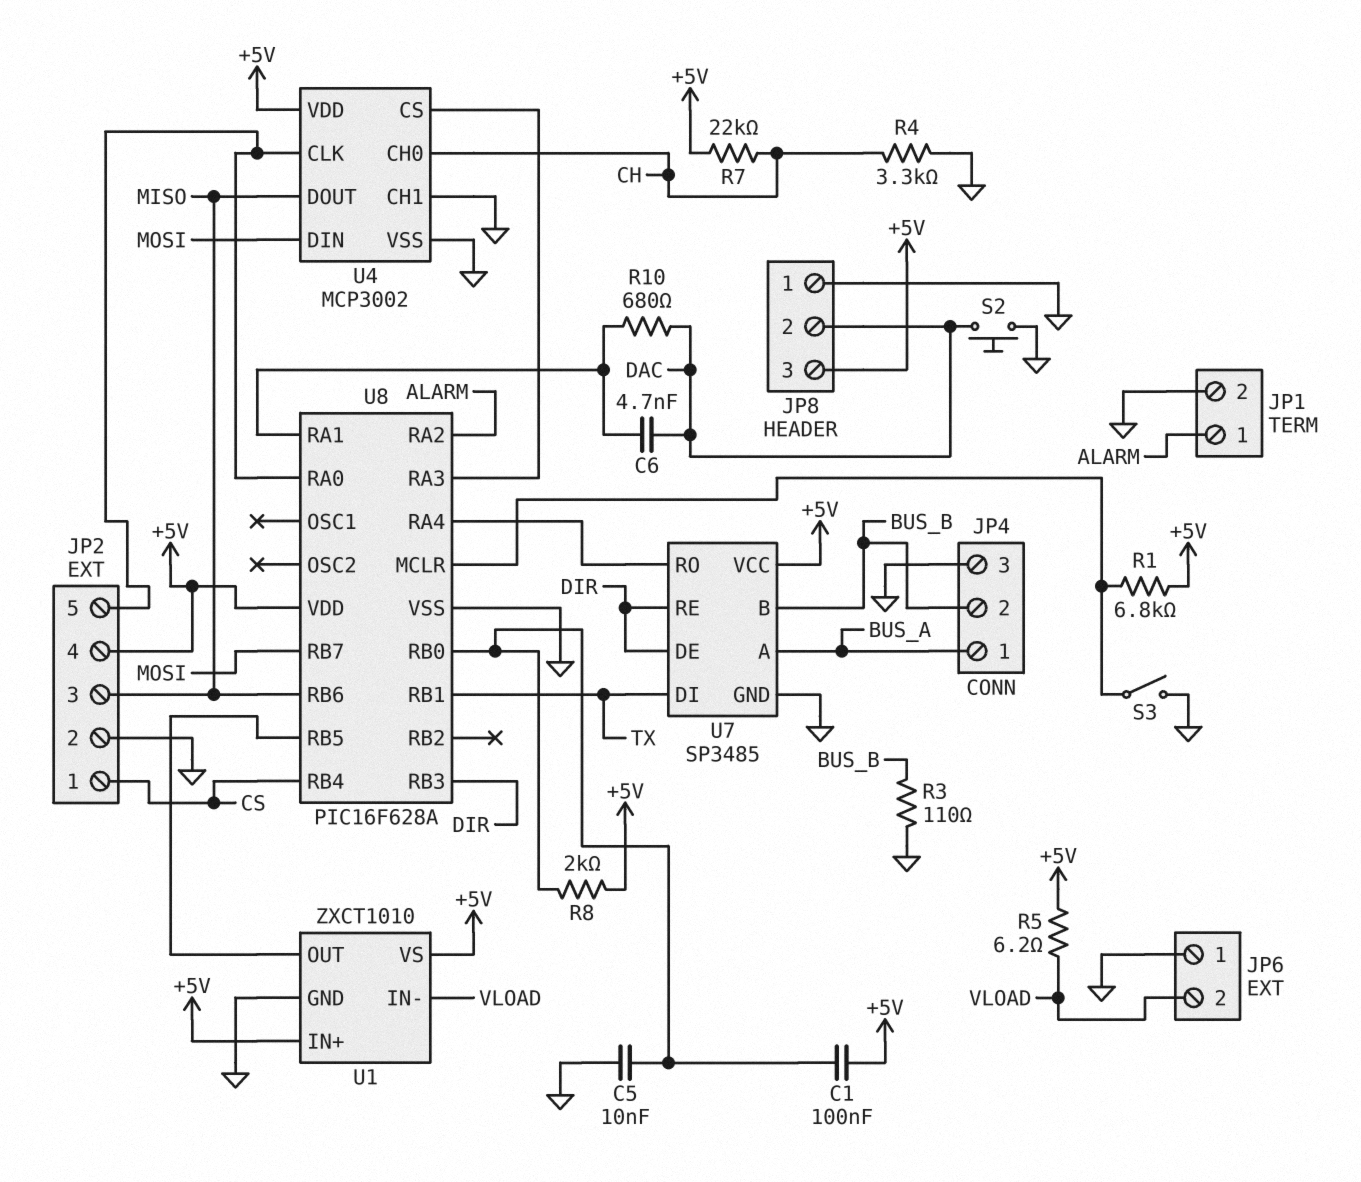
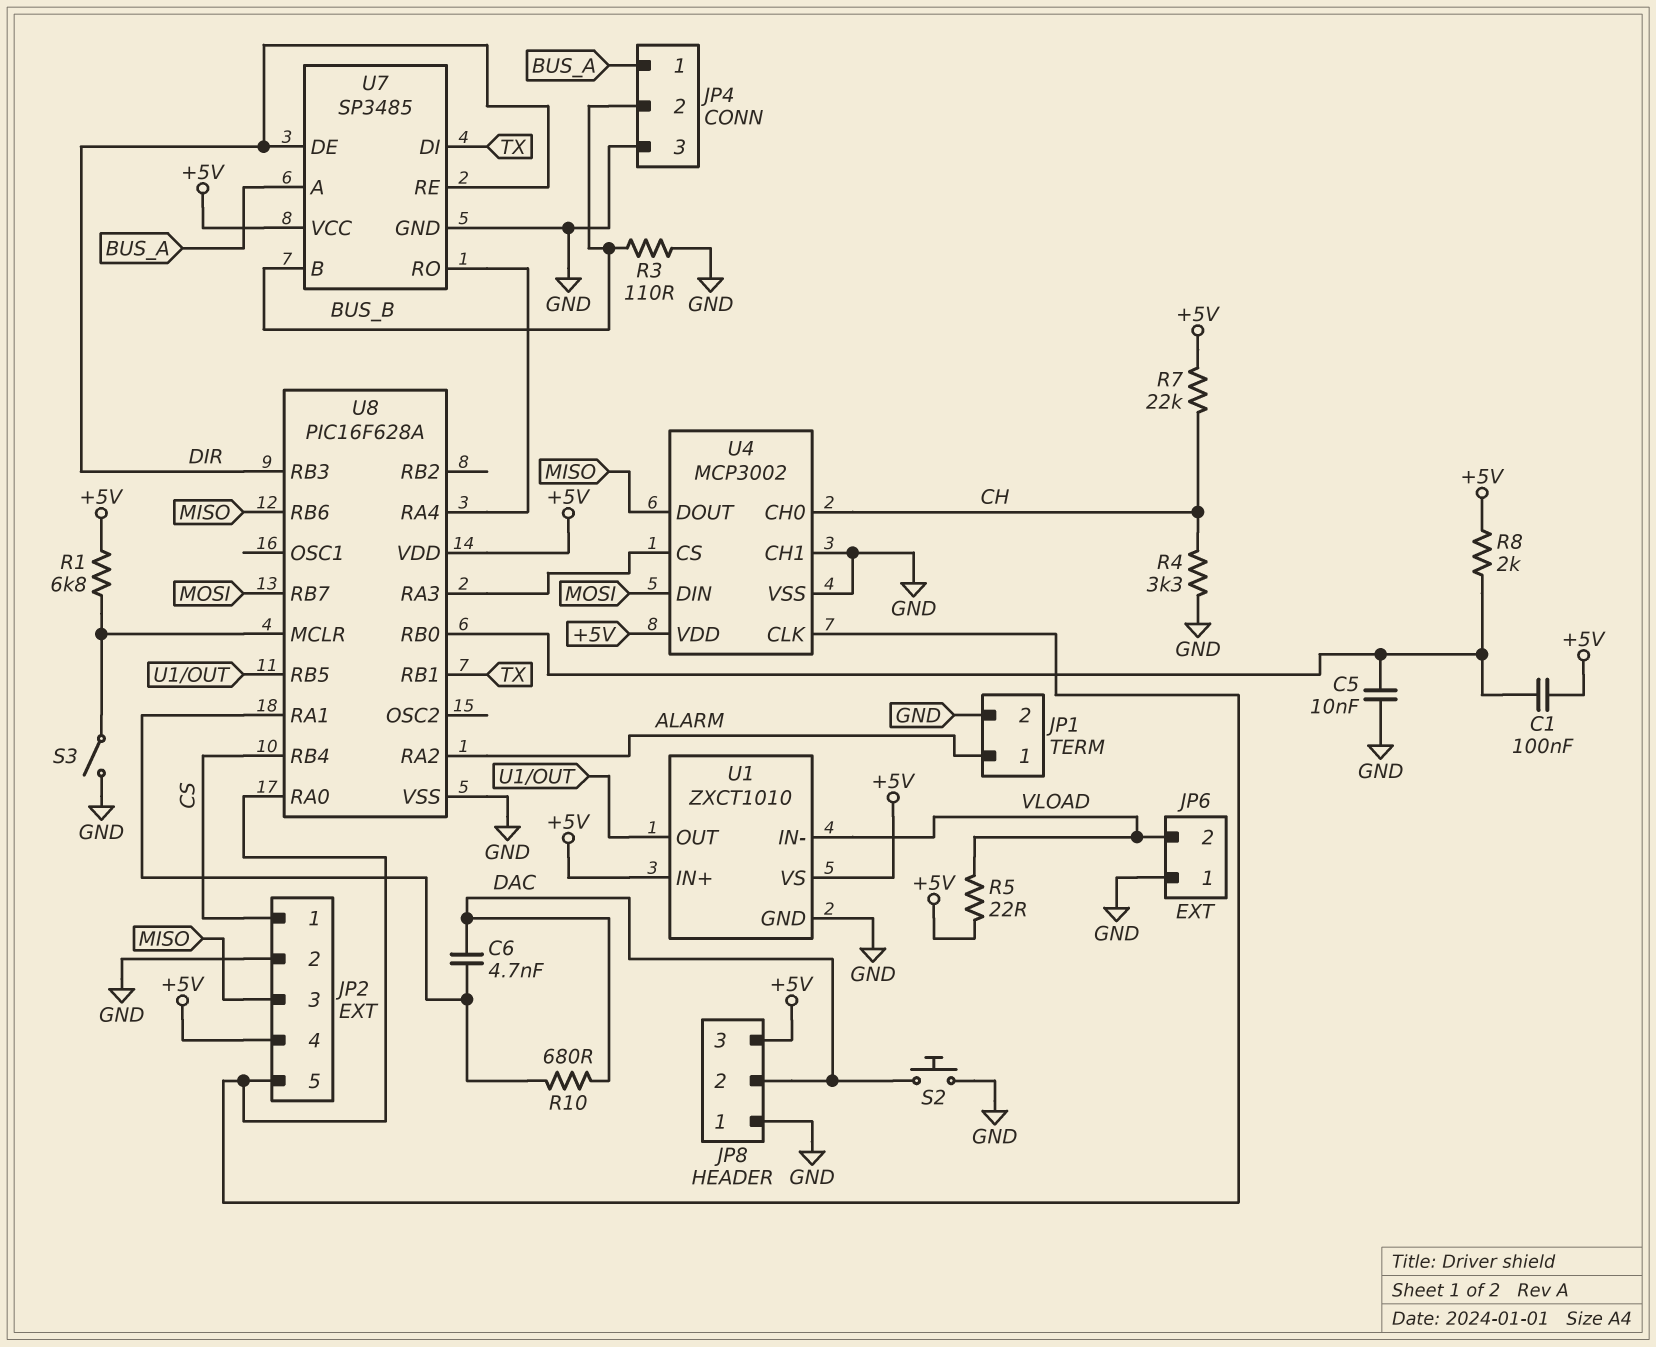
R5: 6.2 (+5V, VLOAD) -> 22 (+5V, VLOAD)

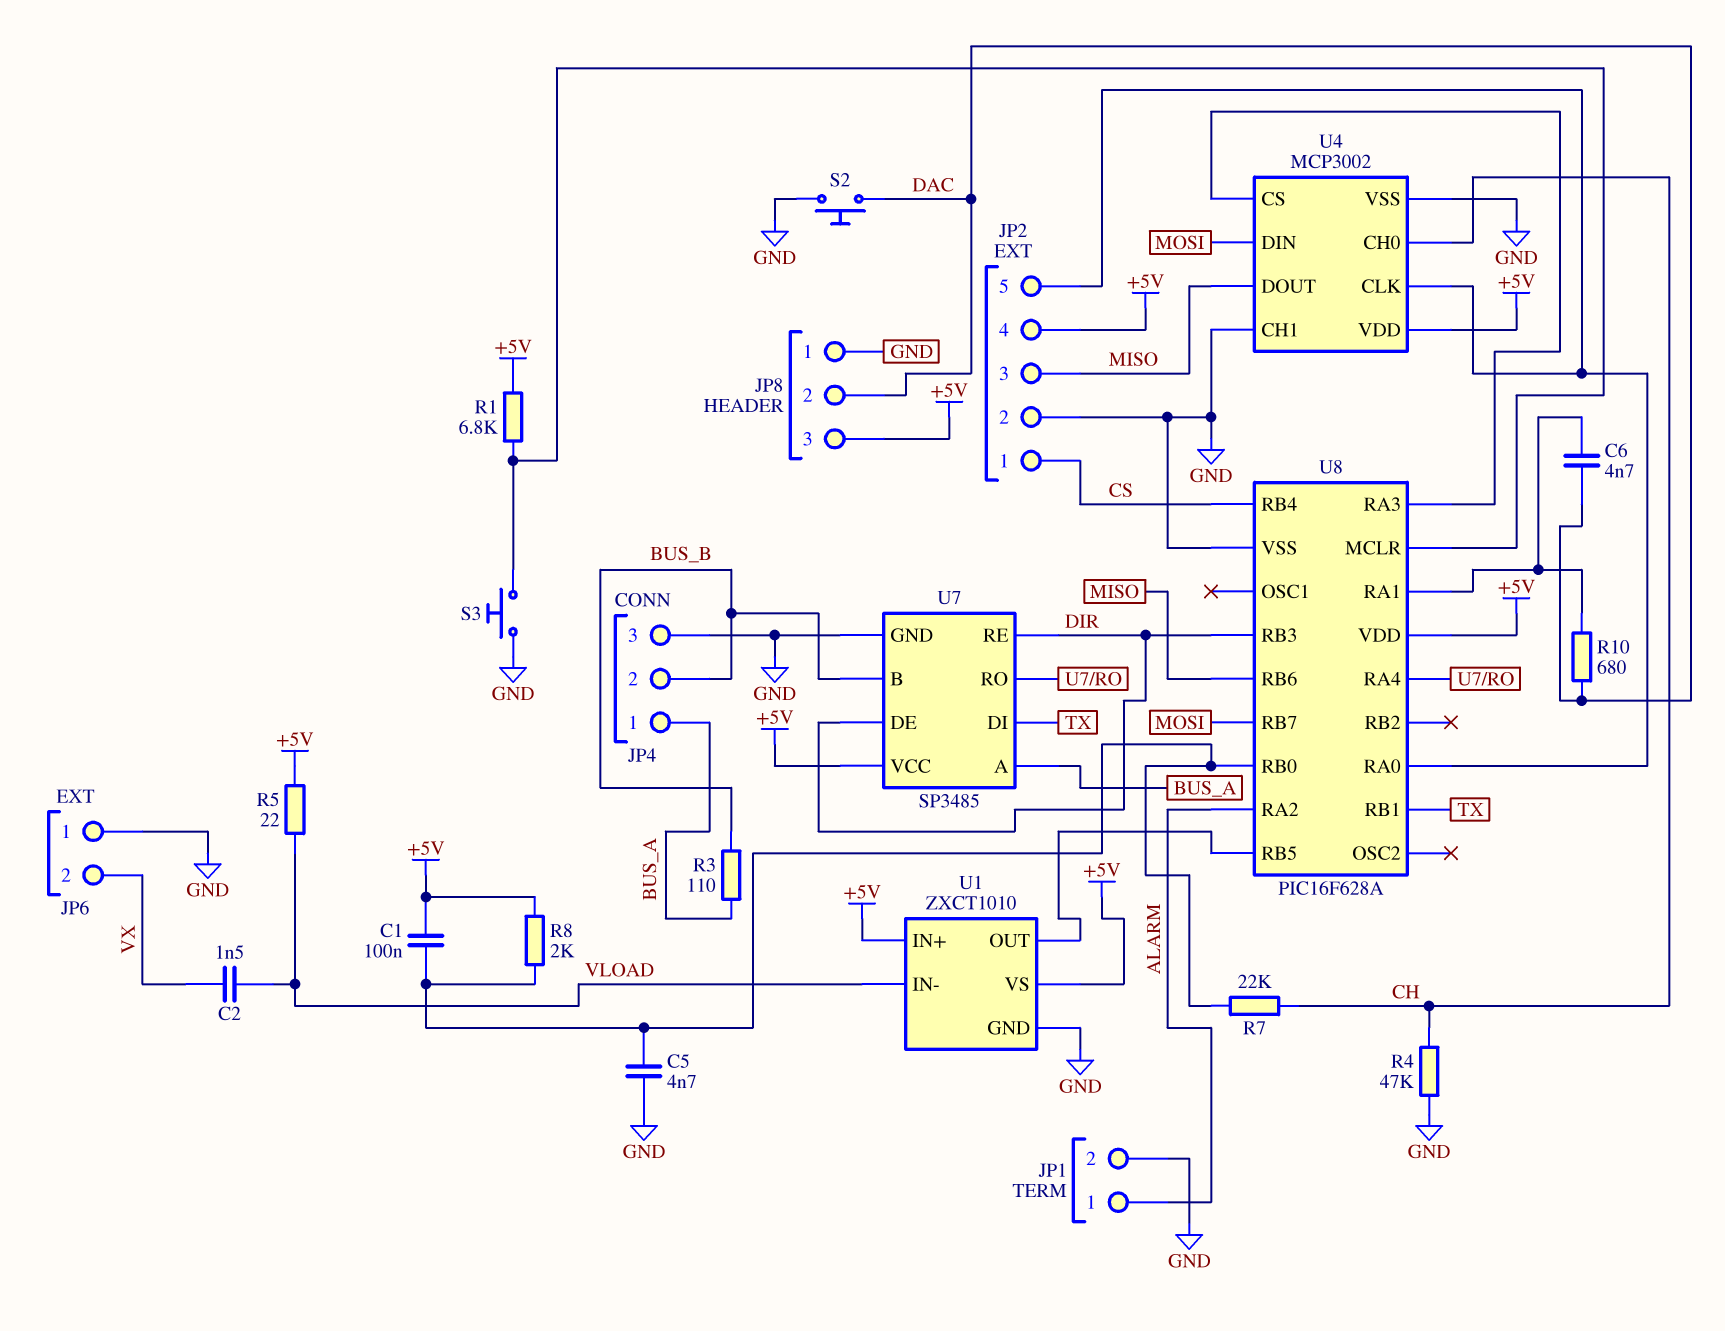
C2: none -> 1.5nF (VLOAD, VX)
C5: 10nF (GND, U8/RB0) -> 4.7nF (GND, U8/RB0)
JP6 pin 2: VLOAD -> VX
R3: 110 (BUS_B, GND) -> 110 (BUS_A, BUS_B)
R4: 3.3k (CH, GND) -> 47k (CH, GND)
R7: 22k (+5V, CH) -> 22k (CH, U8/RB0)
S3: switch (GND, U8/MCLR) -> button (GND, U8/MCLR)

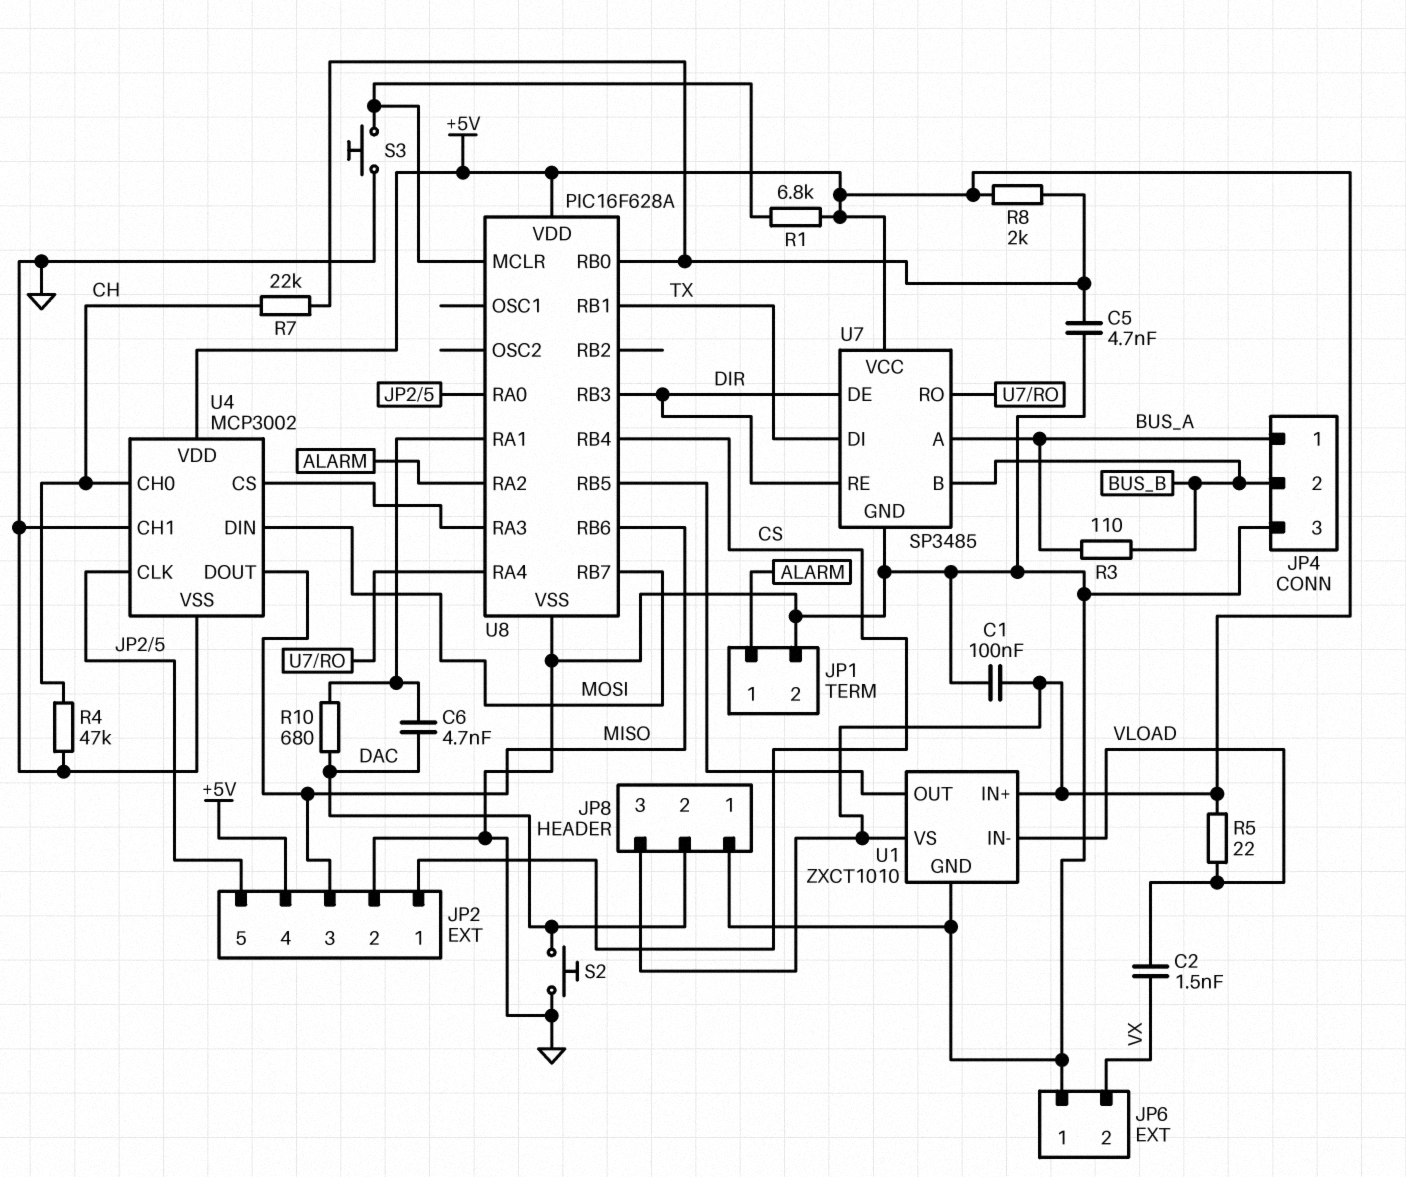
C1: 100nF (+5V, U8/RB0) -> 100nF (+5V, GND)

